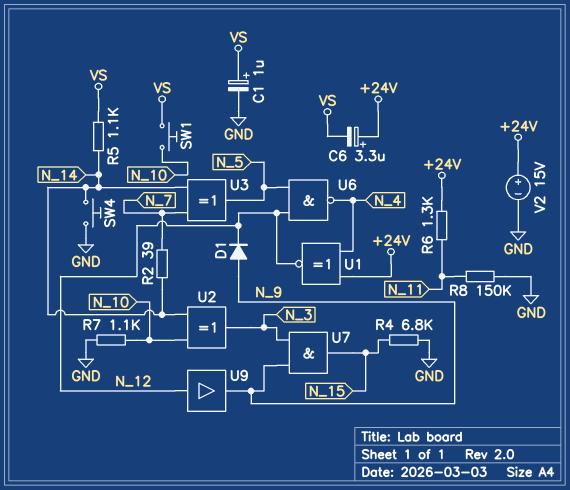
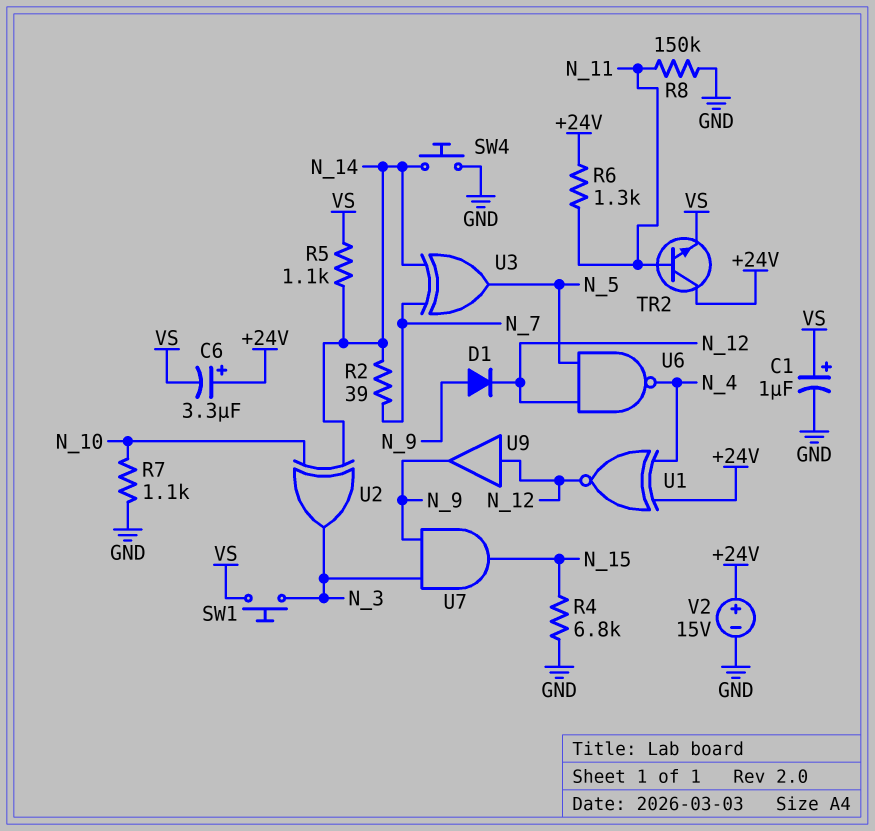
SW1: button (N_10, VS) -> button (N_3, VS)
TR2: none -> NPN (B N_11, C +24V, E VS)

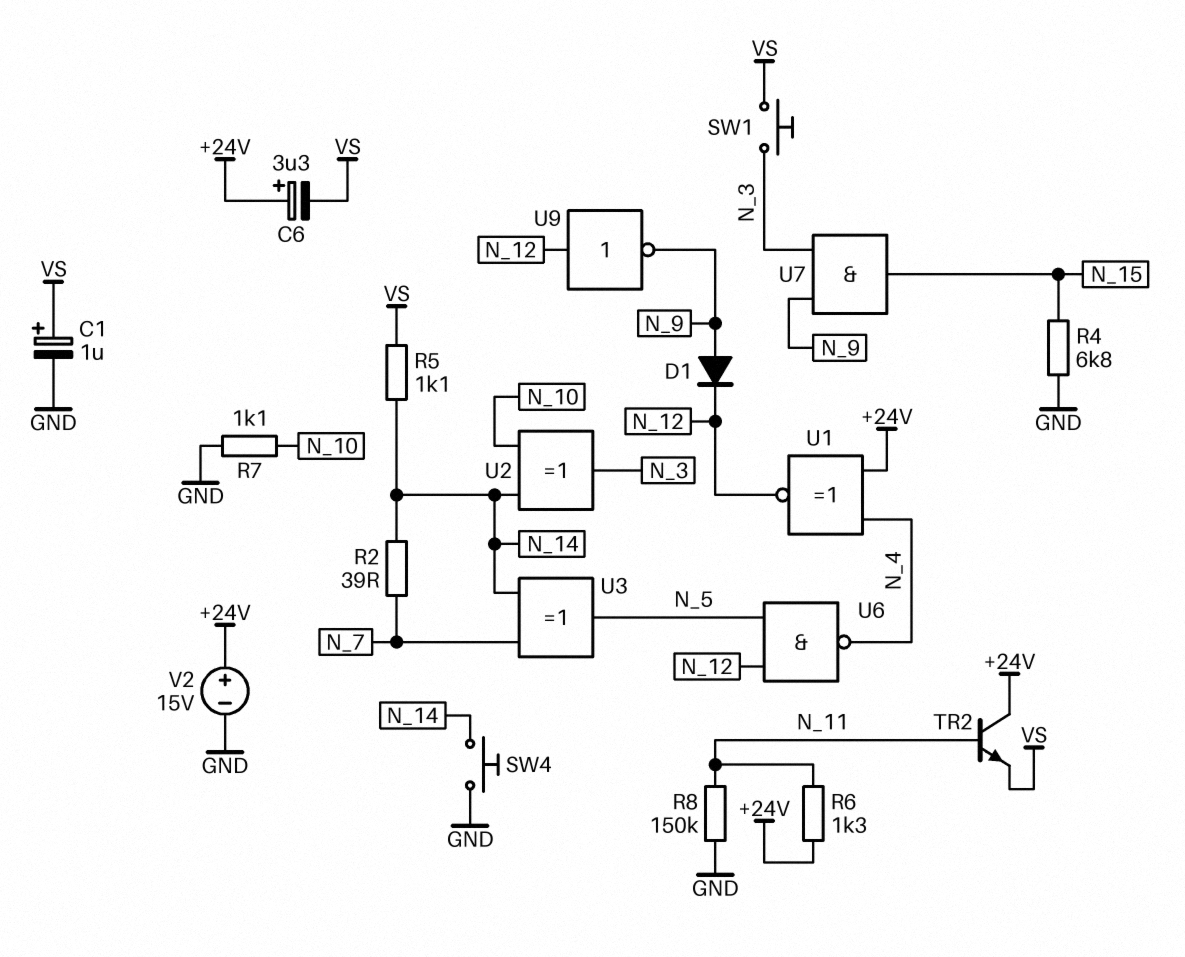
U9: buffer (in N_12, out N_9) -> NOT (in N_12, out N_9)

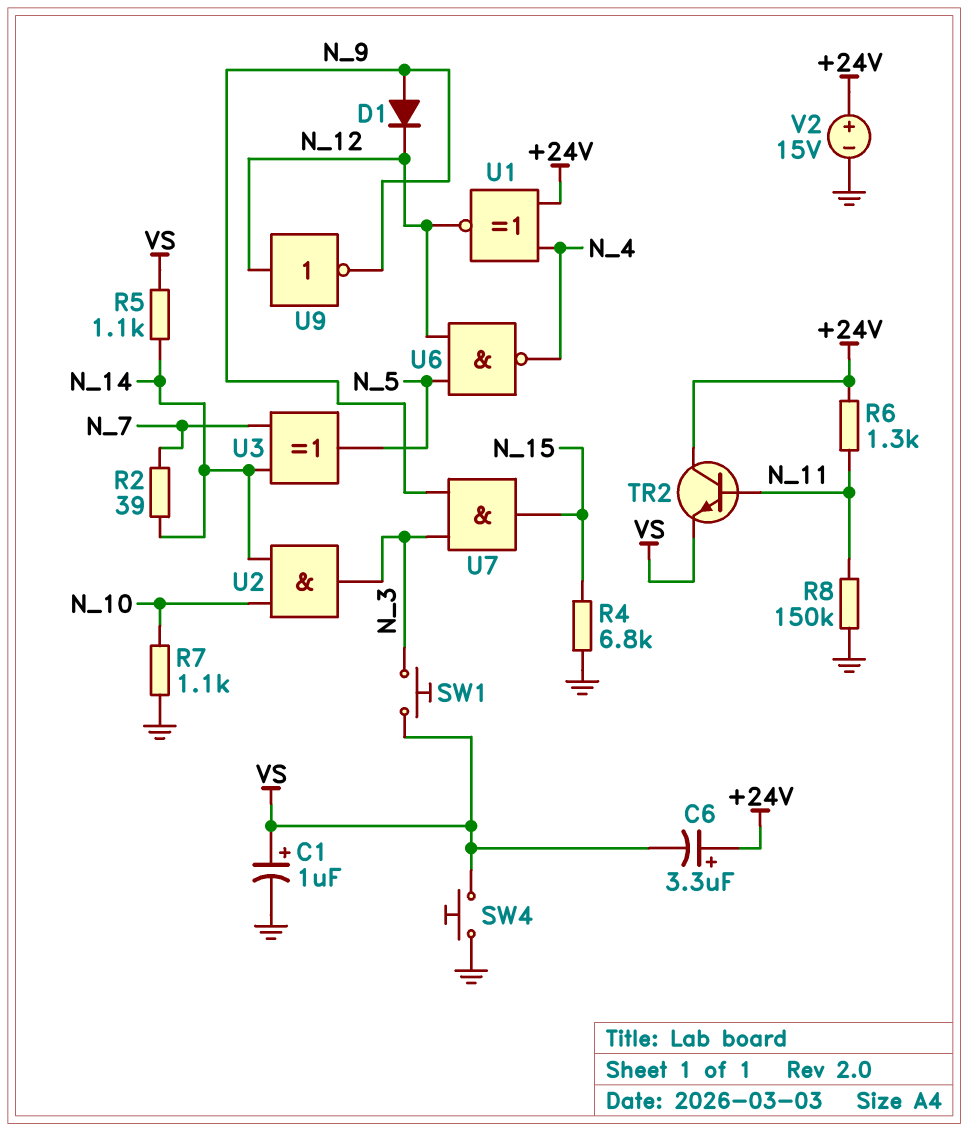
SW4: button (GND, N_14) -> button (GND, VS)
U2: XOR (in N_10, in N_14, out N_3) -> AND (in N_10, in N_14, out N_3)

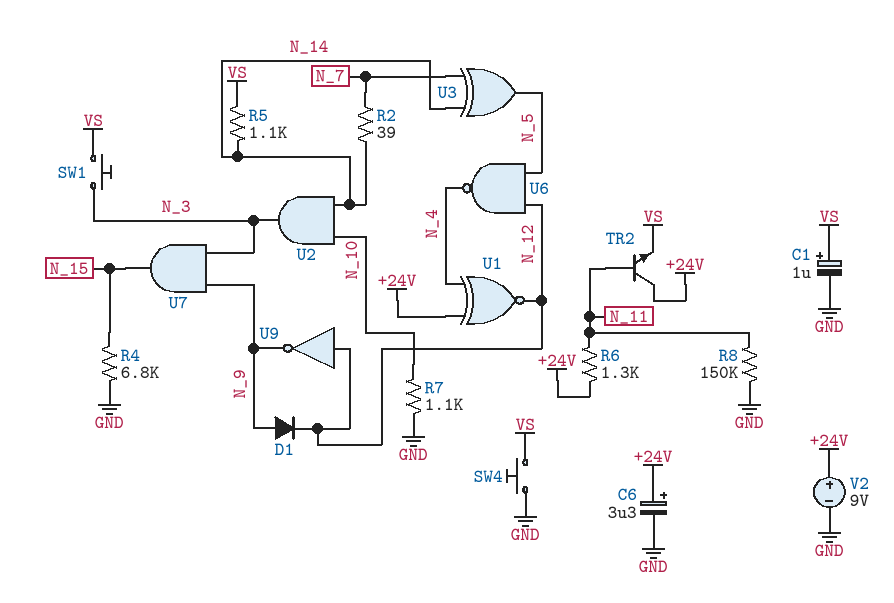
C6: 3.3uF (plus +24V, minus VS) -> 3.3uF (plus +24V, minus GND)
V2: 15V (plus +24V, minus GND) -> 9V (plus +24V, minus GND)

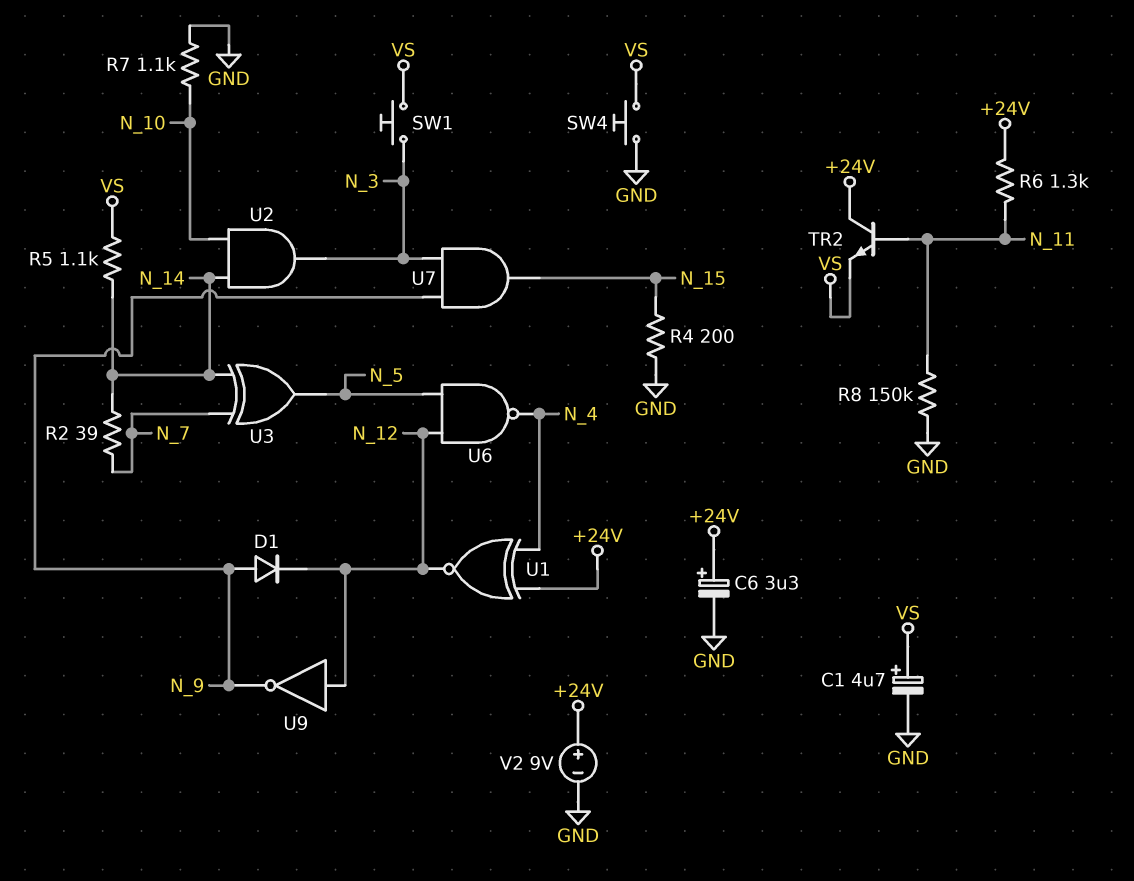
C1: 1uF (plus VS, minus GND) -> 4.7uF (plus VS, minus GND)
R4: 6.8k (GND, N_15) -> 200 (GND, N_15)

